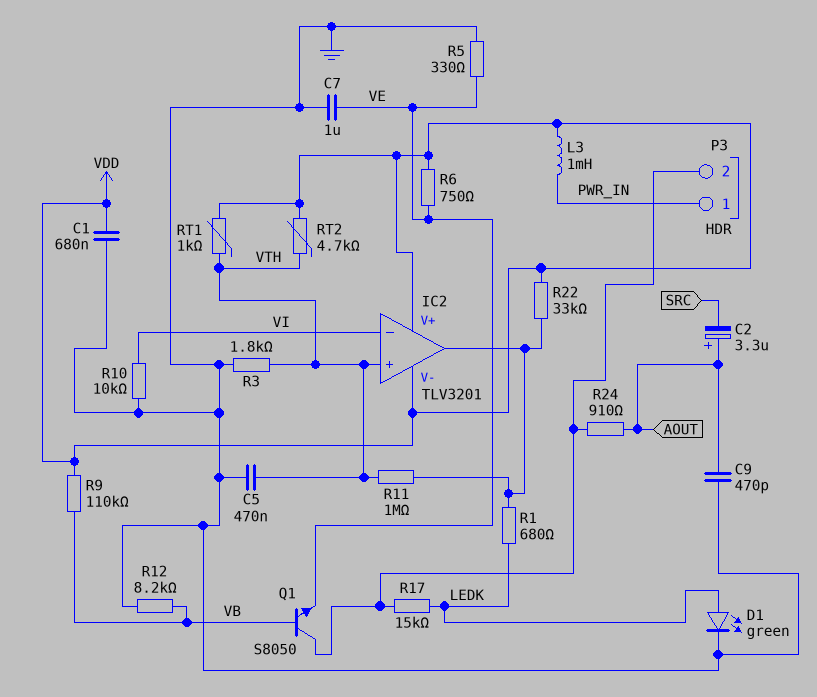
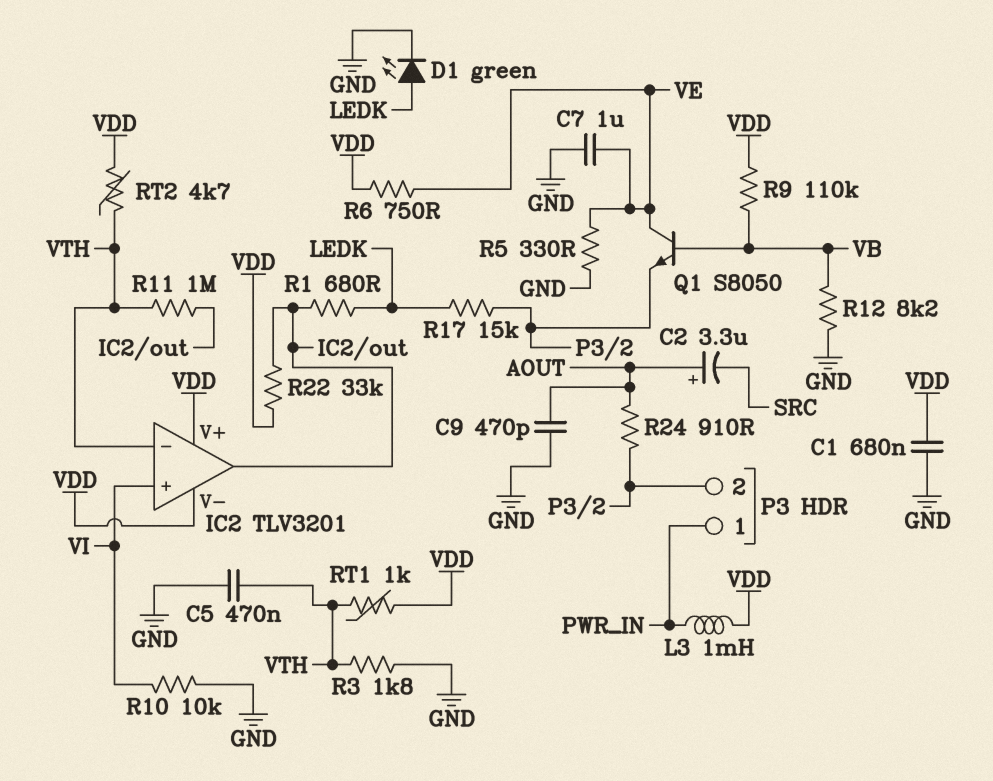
IC2 pin in+: VTH -> VI
IC2 pin in-: VI -> VTH
Q1: NPN S8050 (B VB, C P3/2, E VE) -> NPN S8050 (B VB, C VE, E P3/2)

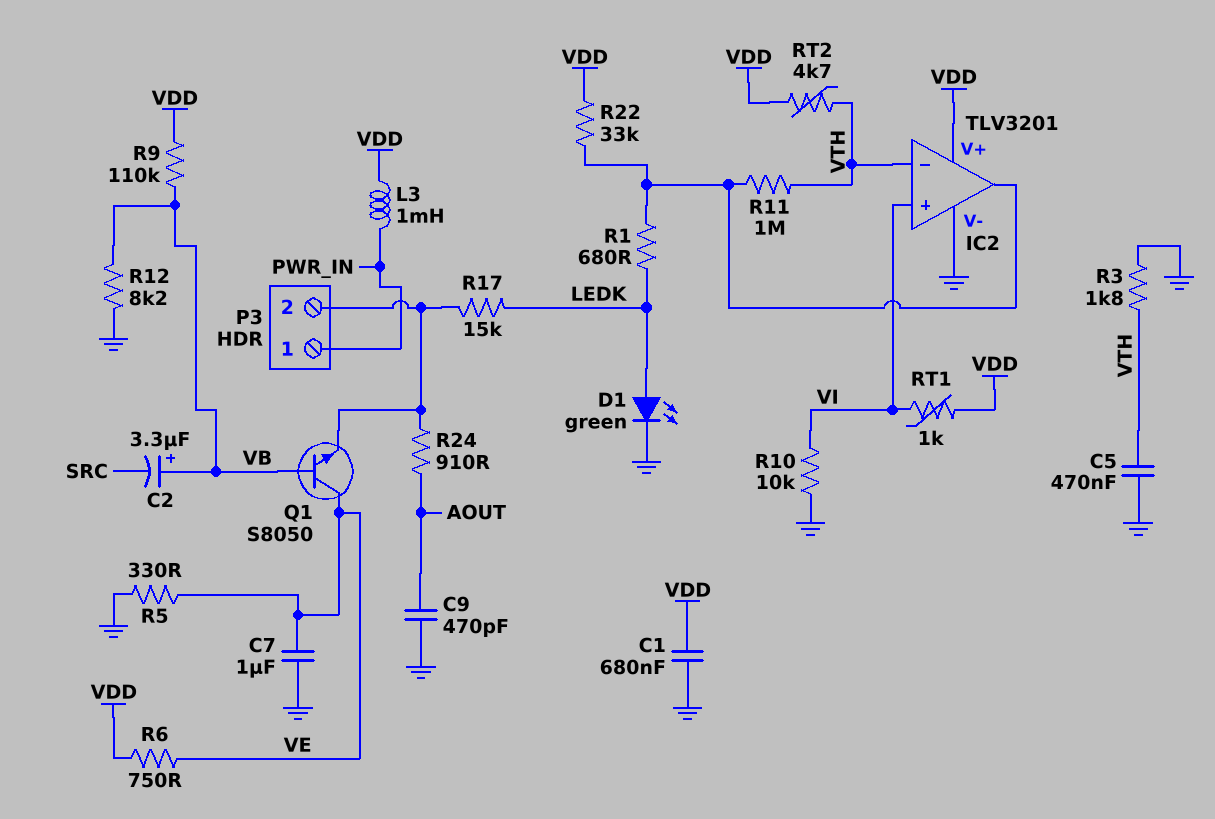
C2: 3.3uF (plus AOUT, minus SRC) -> 3.3uF (plus VB, minus SRC)
IC2 pin V-: VDD -> GND
RT1: 1k (VDD, VTH) -> 1k (VDD, VI)

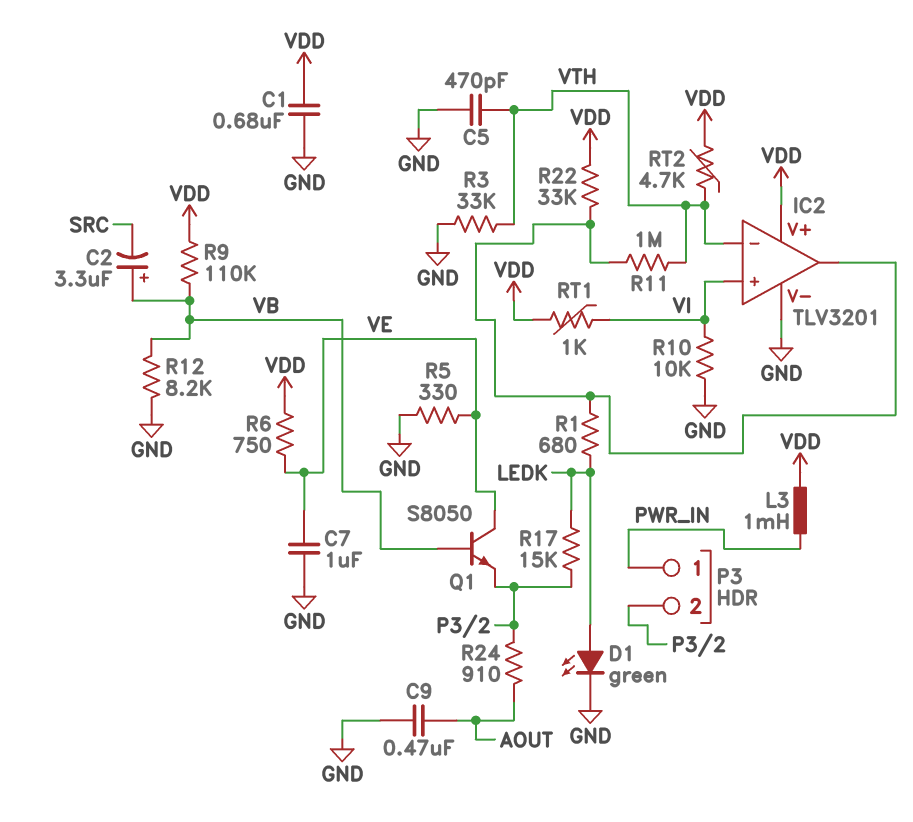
C5: 470nF (GND, VTH) -> 470pF (GND, VTH)
C9: 470pF (AOUT, GND) -> 470nF (AOUT, GND)
R3: 1.8k (GND, VTH) -> 33k (GND, VTH)

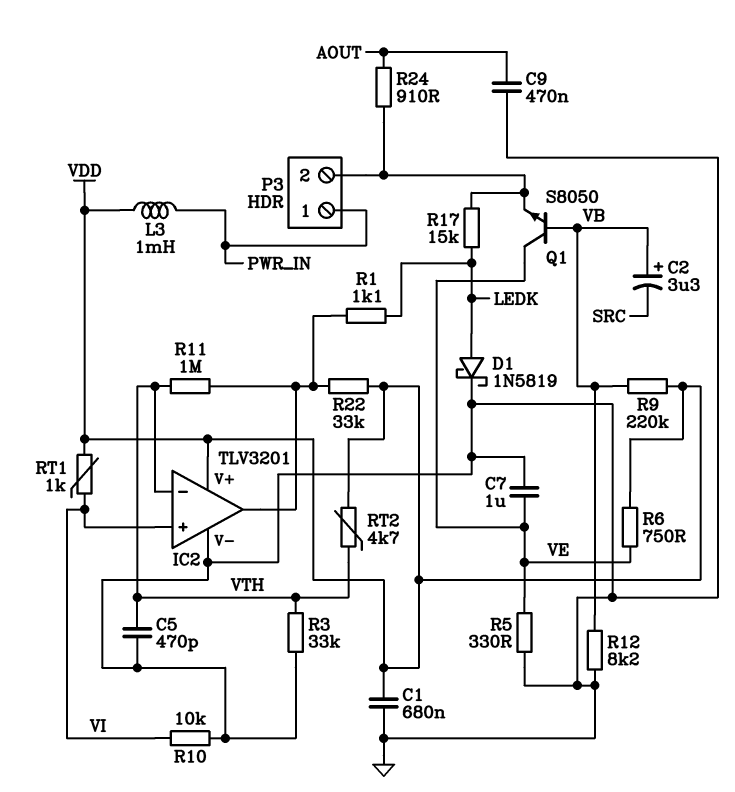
D1: LED green (A LEDK, K GND) -> schottky 1N5819 (A LEDK, K GND)
R1: 680 (IC2/out, LEDK) -> 1.1k (IC2/out, LEDK)
R9: 110k (VB, VDD) -> 220k (VB, VDD)

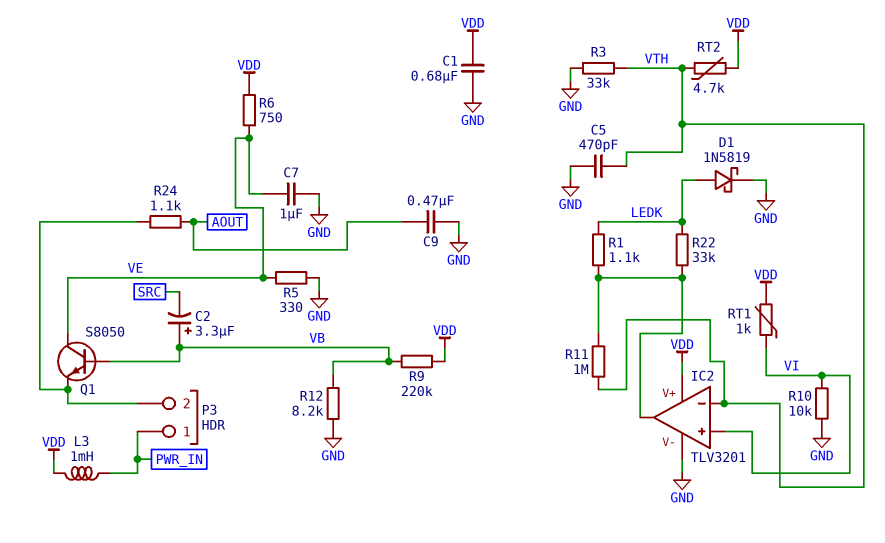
R17: 15k (LEDK, P3/2) -> none
R22: 33k (IC2/out, VDD) -> 33k (IC2/out, LEDK)
R24: 910 (AOUT, P3/2) -> 1.1k (AOUT, P3/2)

